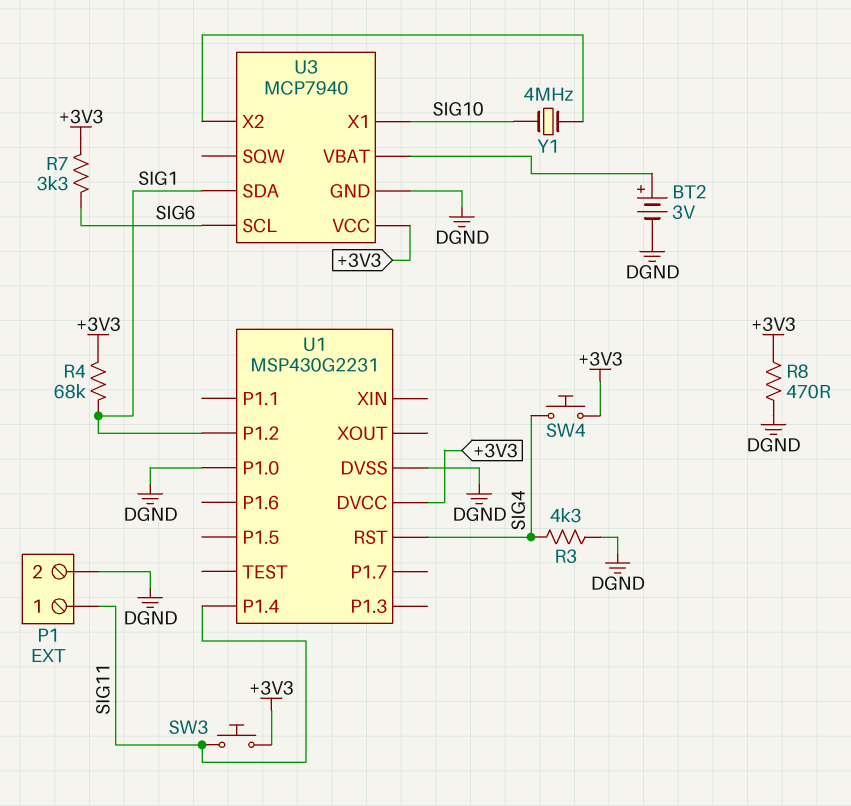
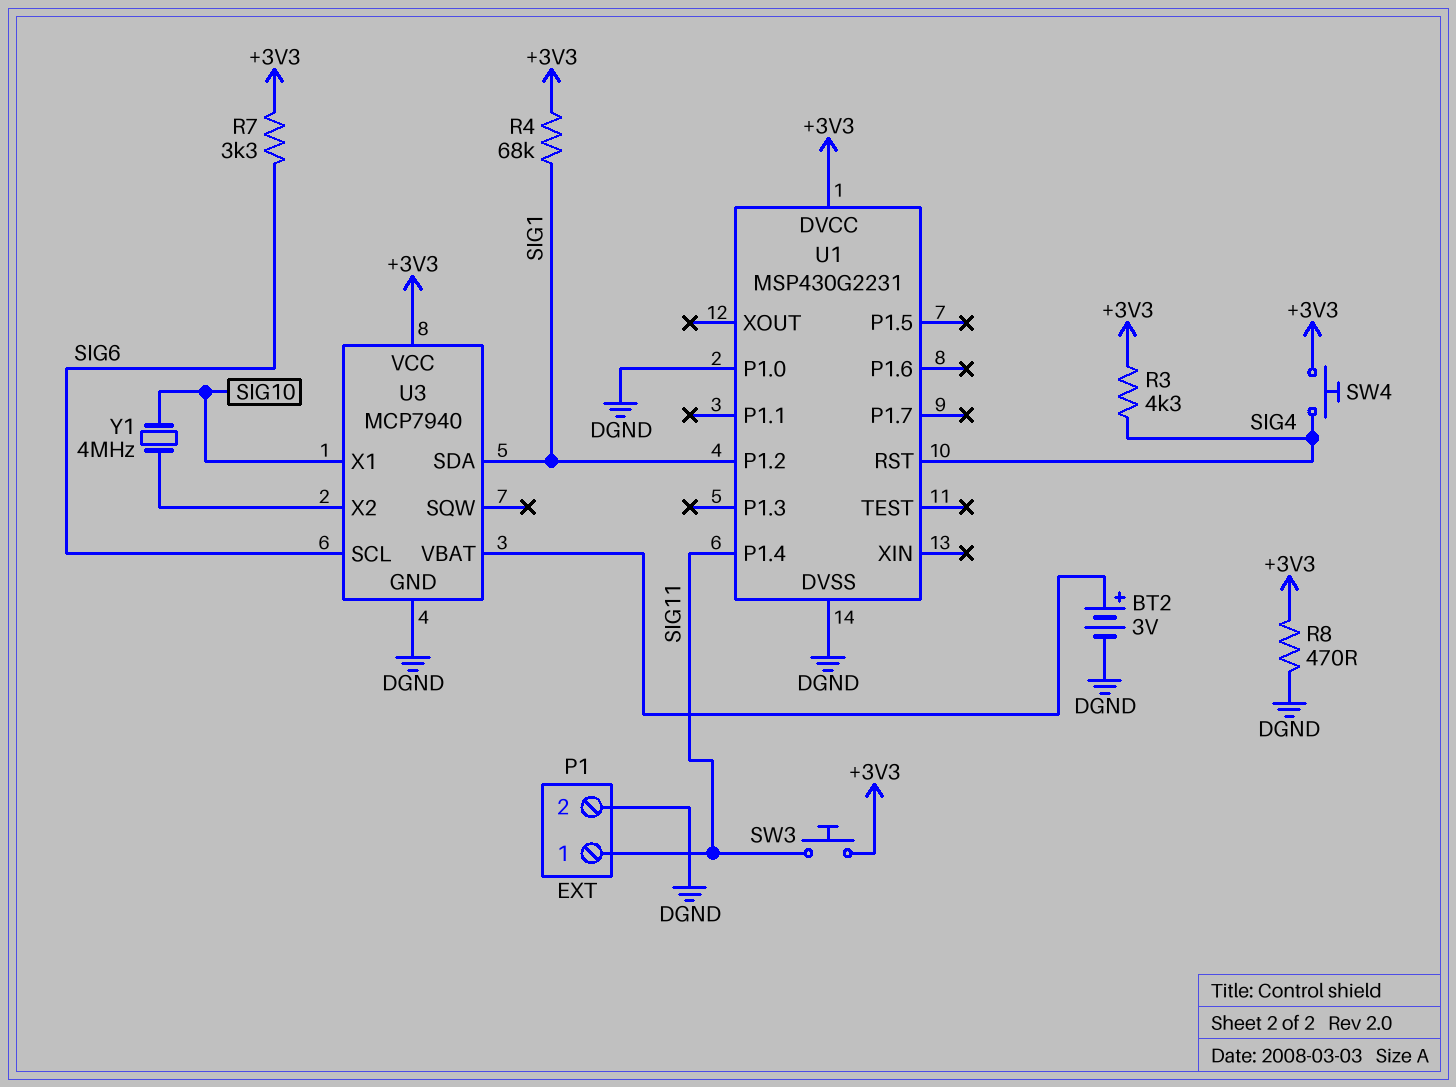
R3: 4.3k (DGND, SIG4) -> 4.3k (+3V3, SIG4)

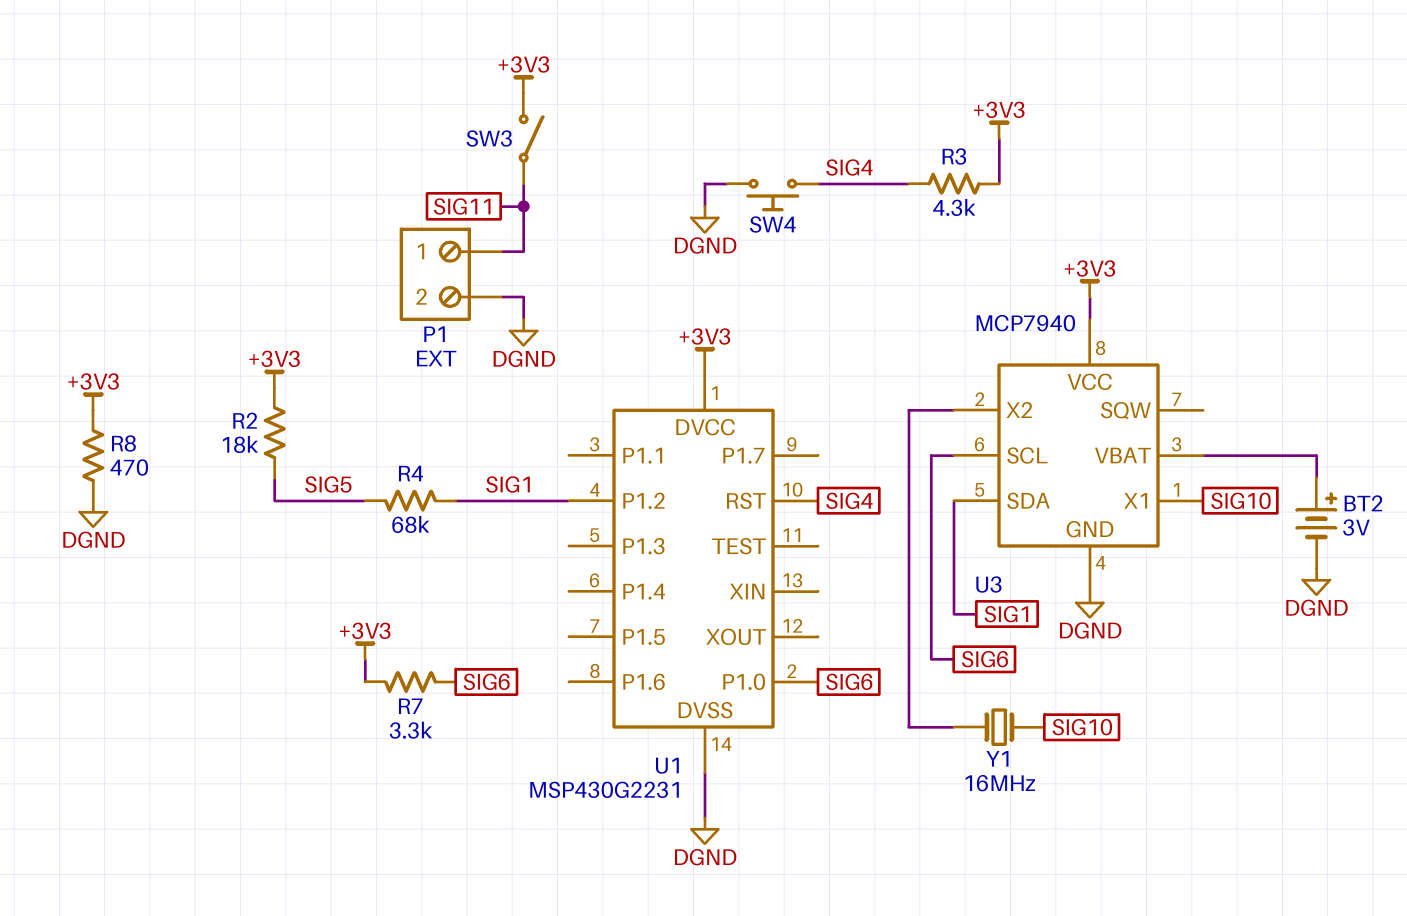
R2: none -> 18k (+3V3, SIG5)
R4: 68k (+3V3, SIG1) -> 68k (SIG1, SIG5)
SW3: button (+3V3, SIG11) -> switch (+3V3, SIG11)
SW4: button (+3V3, SIG4) -> button (DGND, SIG4)
U1 pin P1.0: DGND -> SIG6
U1 pin P1.4: SIG11 -> none
Y1: 4MHz (SIG10, U3/X2) -> 16MHz (SIG10, U3/X2)

